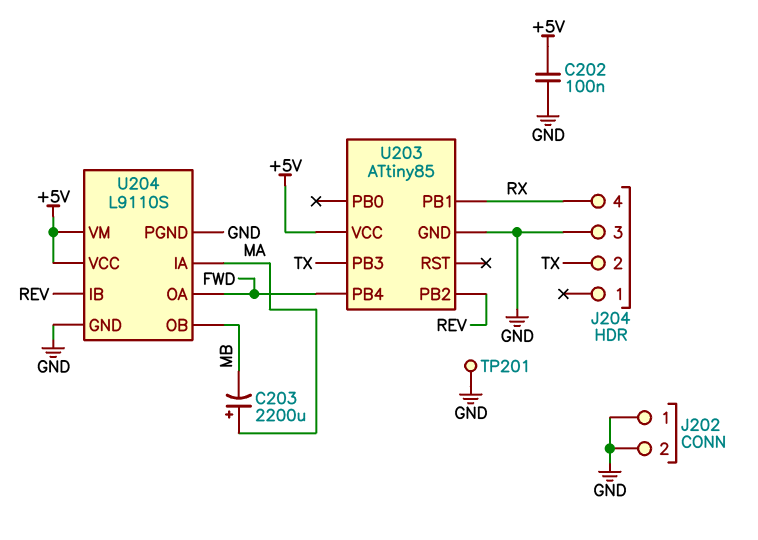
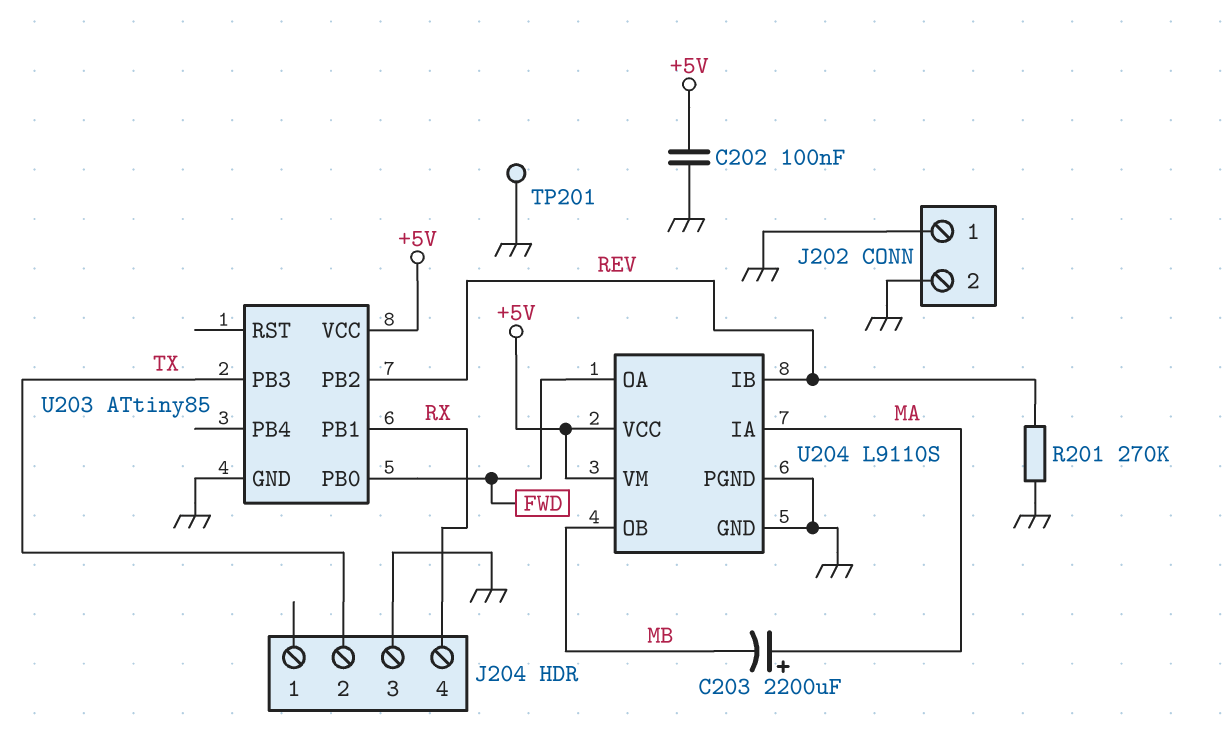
R201: none -> 270k (GND, REV)
U203 pin PB0: none -> FWD
U203 pin PB4: FWD -> none

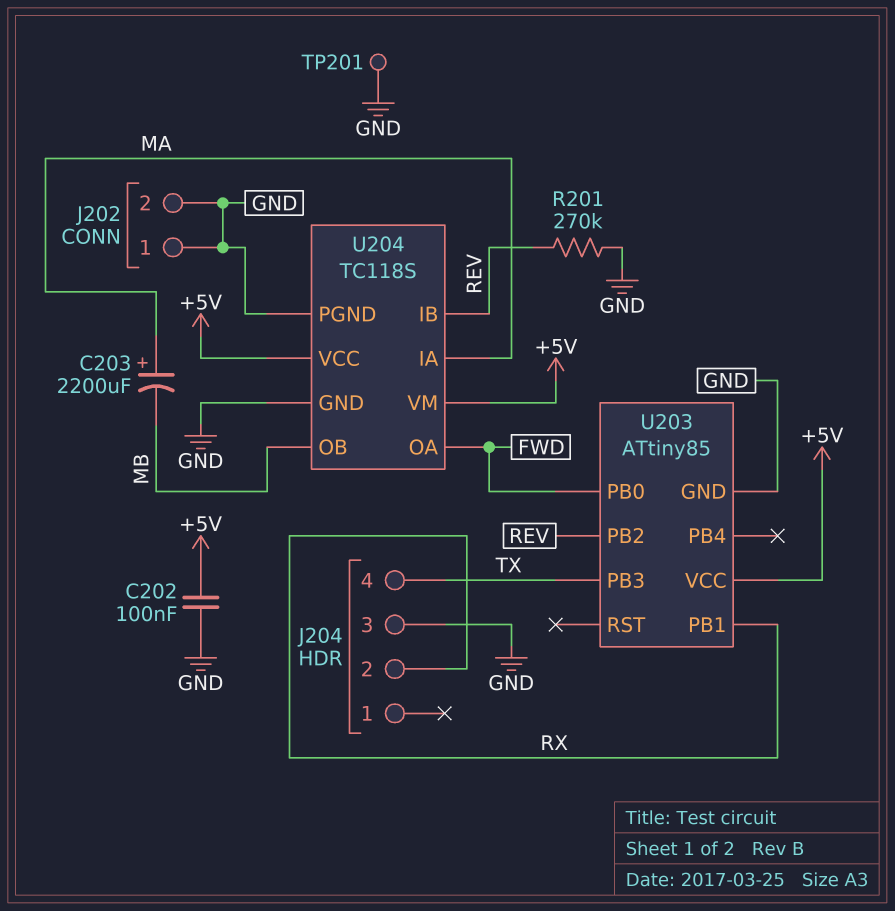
J204 pin 2: TX -> RX
J204 pin 4: RX -> TX
U204: L9110S -> TC118S

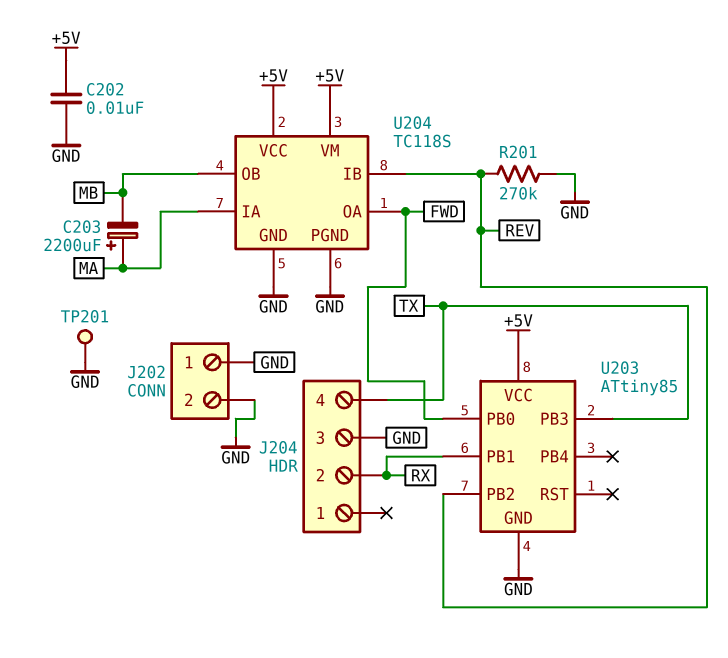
C202: 100nF (+5V, GND) -> 10nF (+5V, GND)

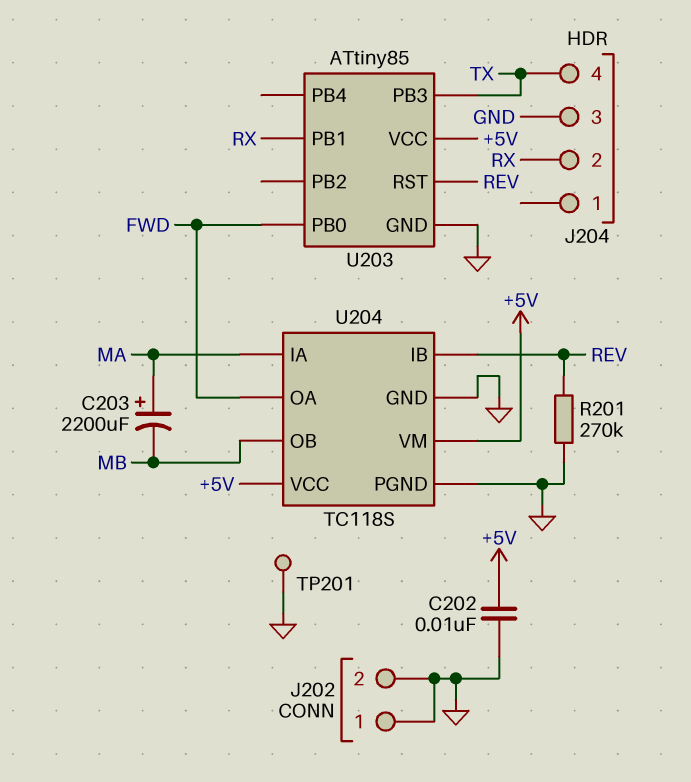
U203 pin PB2: REV -> none
U203 pin RST: none -> REV

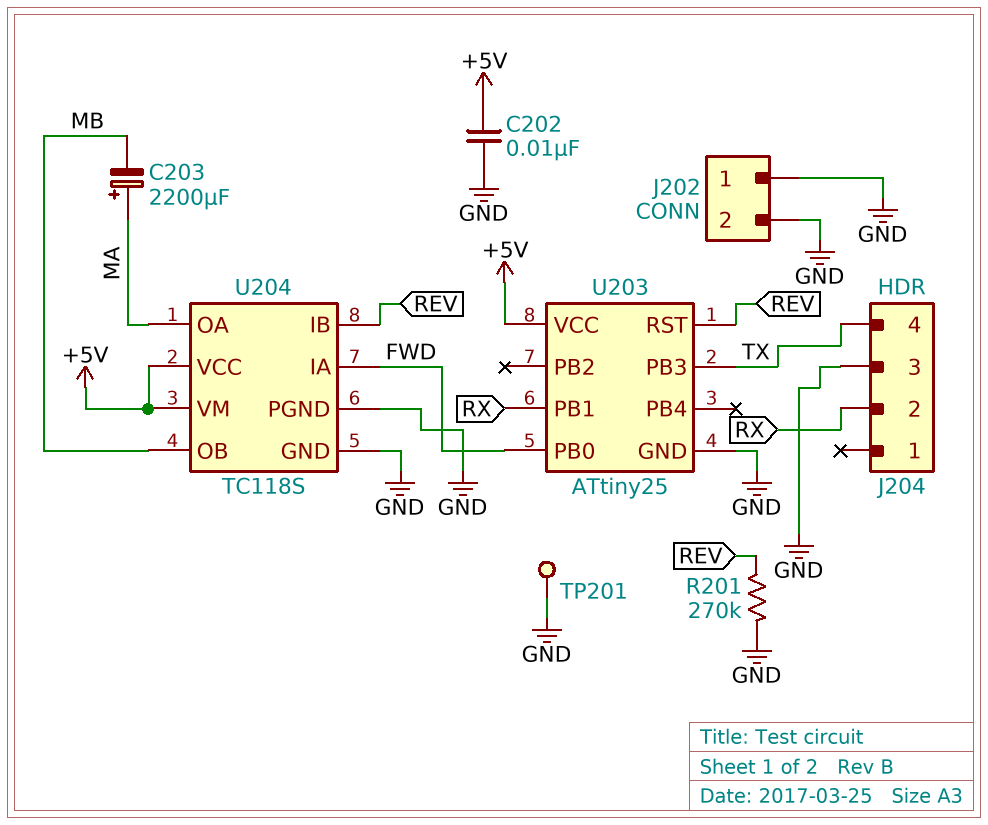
U203: ATtiny85 -> ATtiny25
U204 pin IA: MA -> FWD
U204 pin OA: FWD -> MA

